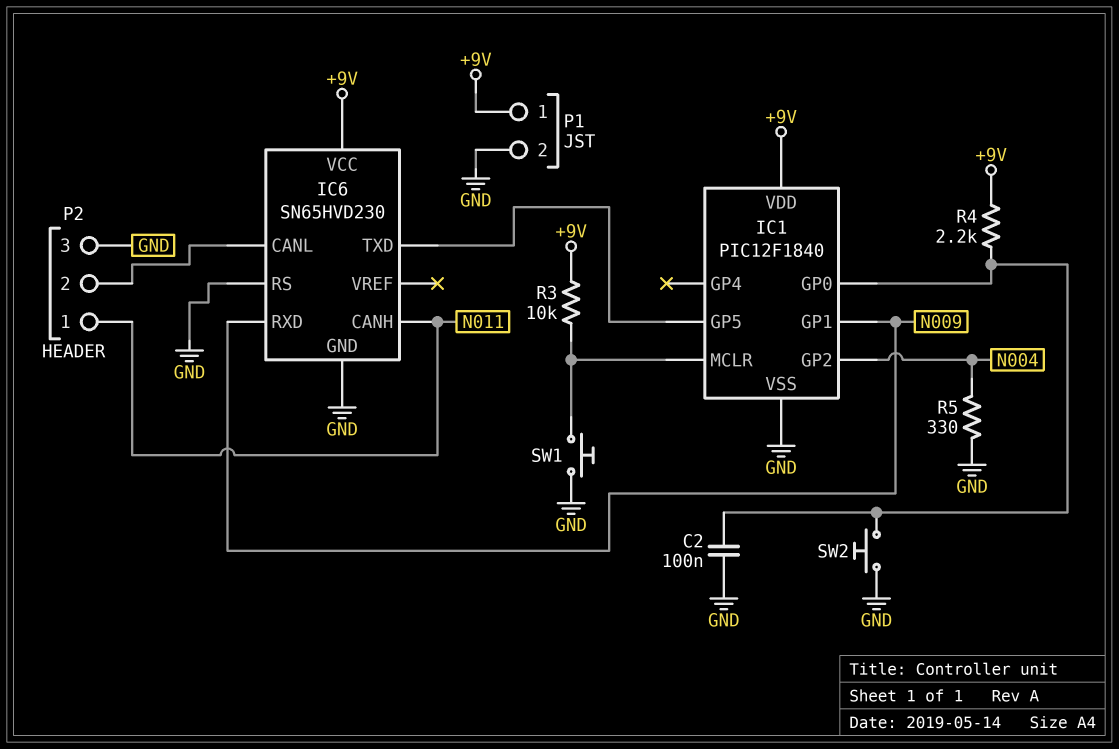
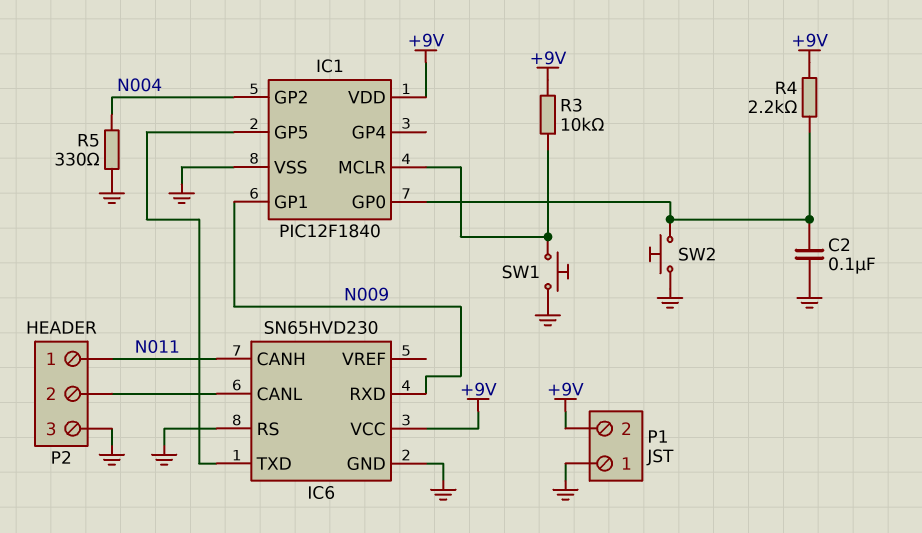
P1 pin 1: +9V -> GND
P1 pin 2: GND -> +9V

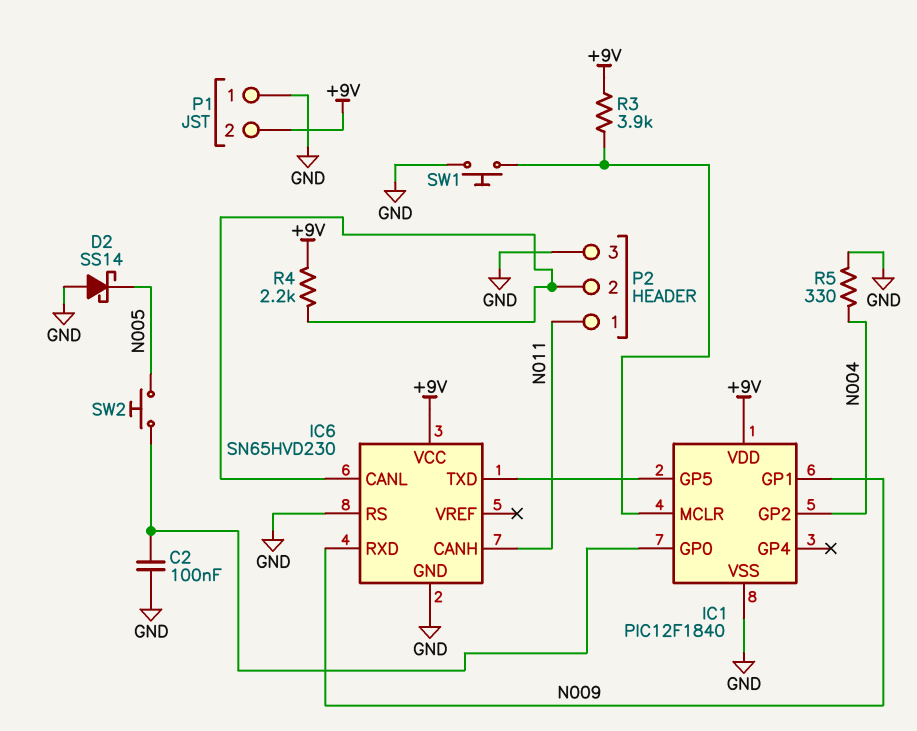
D2: none -> schottky SS14 (A GND, K N005)
R3: 10k (+9V, IC1/MCLR) -> 3.9k (+9V, IC1/MCLR)
R4: 2.2k (+9V, IC1/GP0) -> 2.2k (+9V, IC6/CANL)
SW2: button (GND, IC1/GP0) -> button (IC1/GP0, N005)

